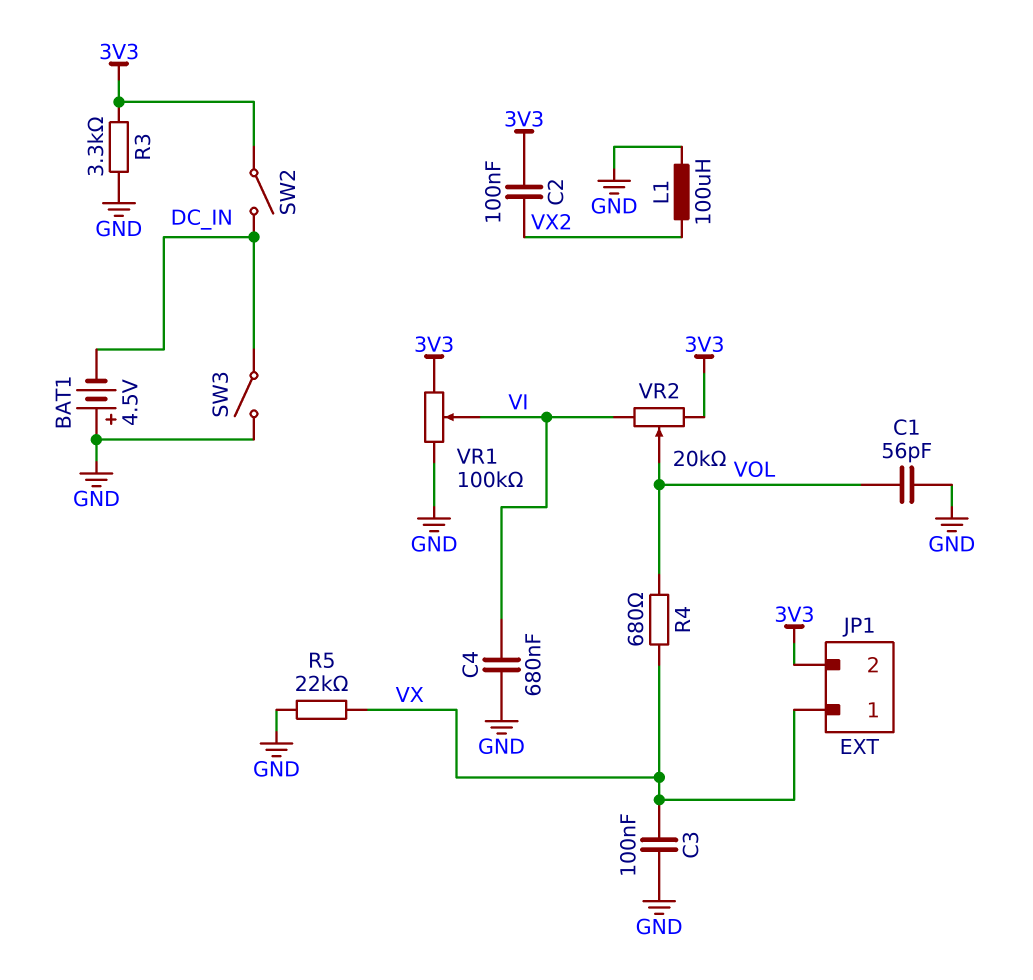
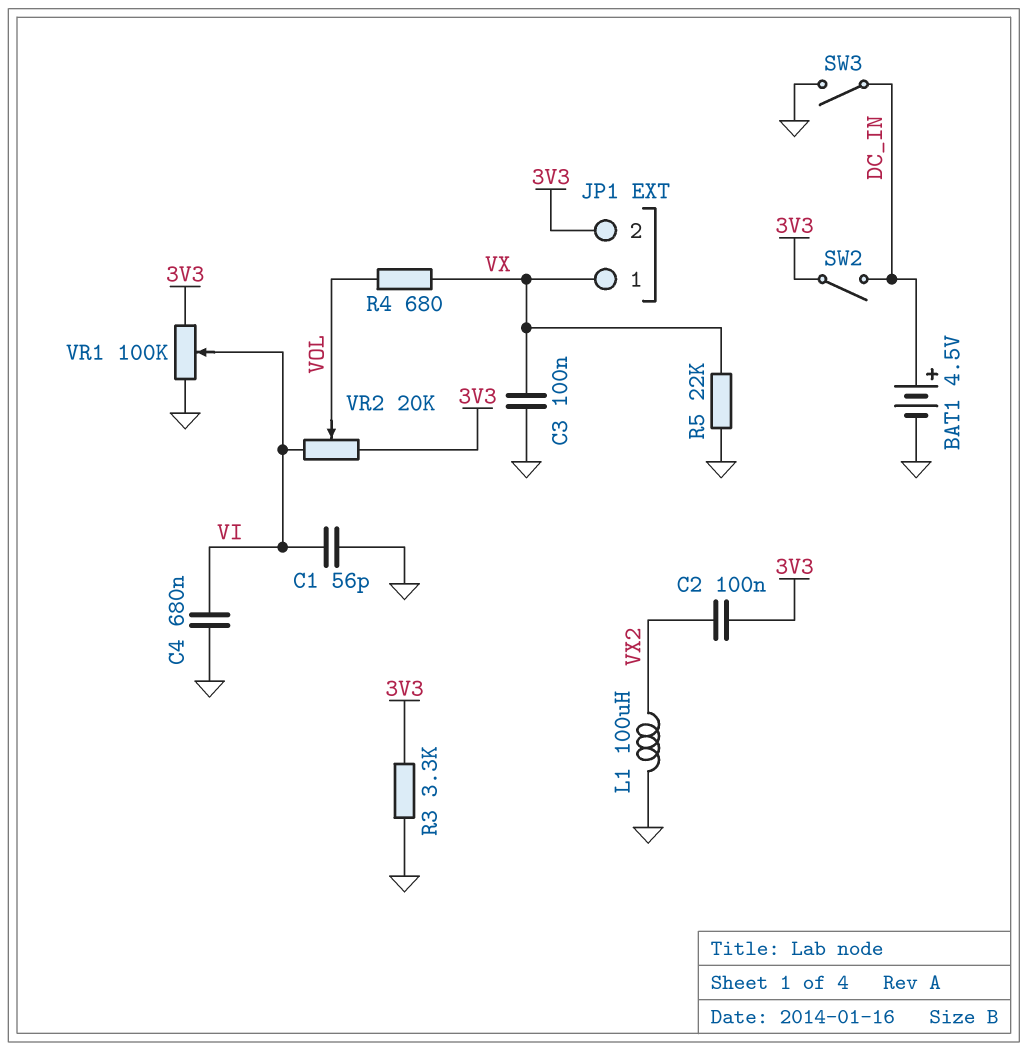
BAT1: 4.5V (plus GND, minus DC_IN) -> 4.5V (plus DC_IN, minus GND)
C1: 56pF (GND, VOL) -> 56pF (GND, VI)

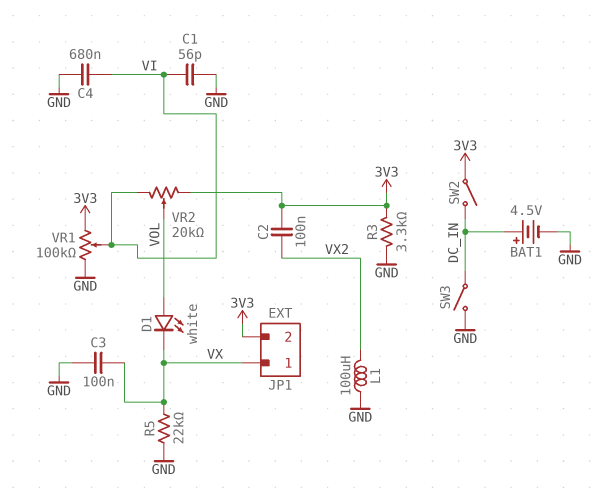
D1: none -> LED white (A VOL, K VX)
R4: 680 (VOL, VX) -> none

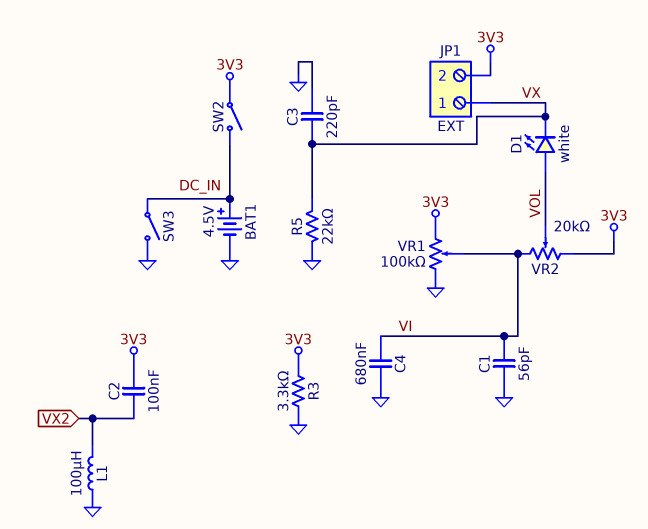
C3: 100nF (GND, VX) -> 220pF (GND, VX)

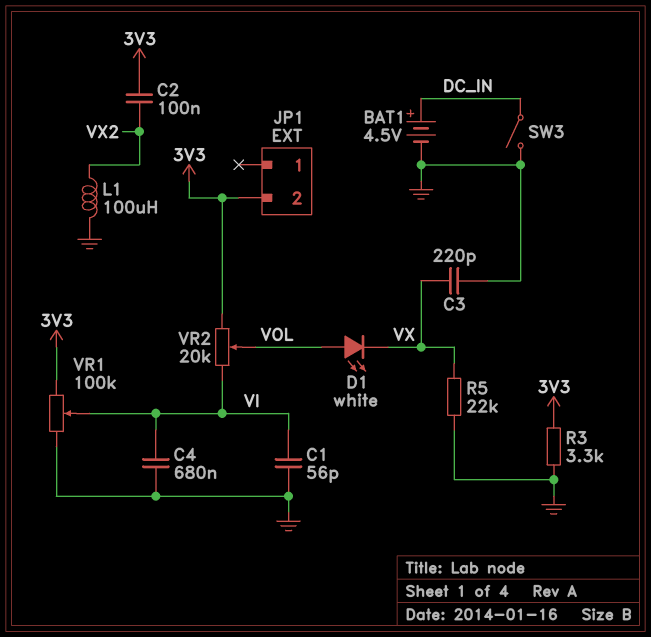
JP1 pin 1: VX -> none
SW2: switch (3V3, DC_IN) -> none

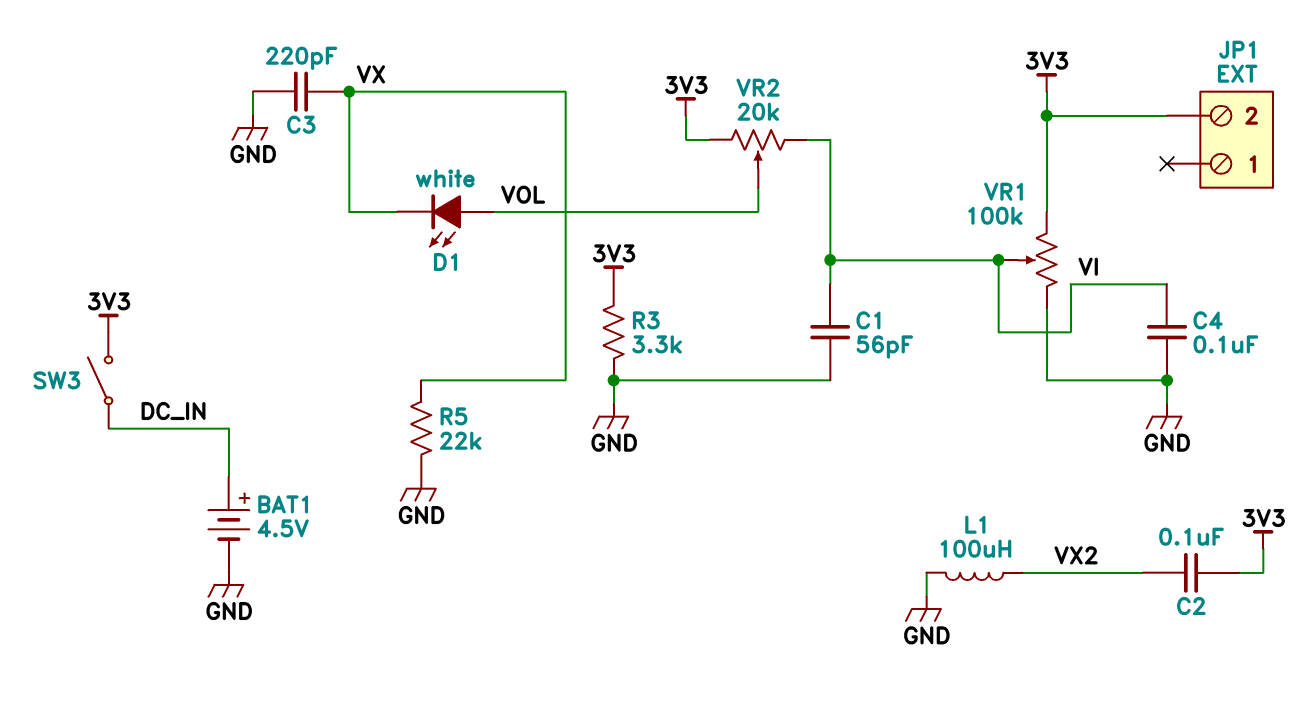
C4: 680nF (GND, VI) -> 100nF (GND, VI)
SW3: switch (DC_IN, GND) -> switch (3V3, DC_IN)

